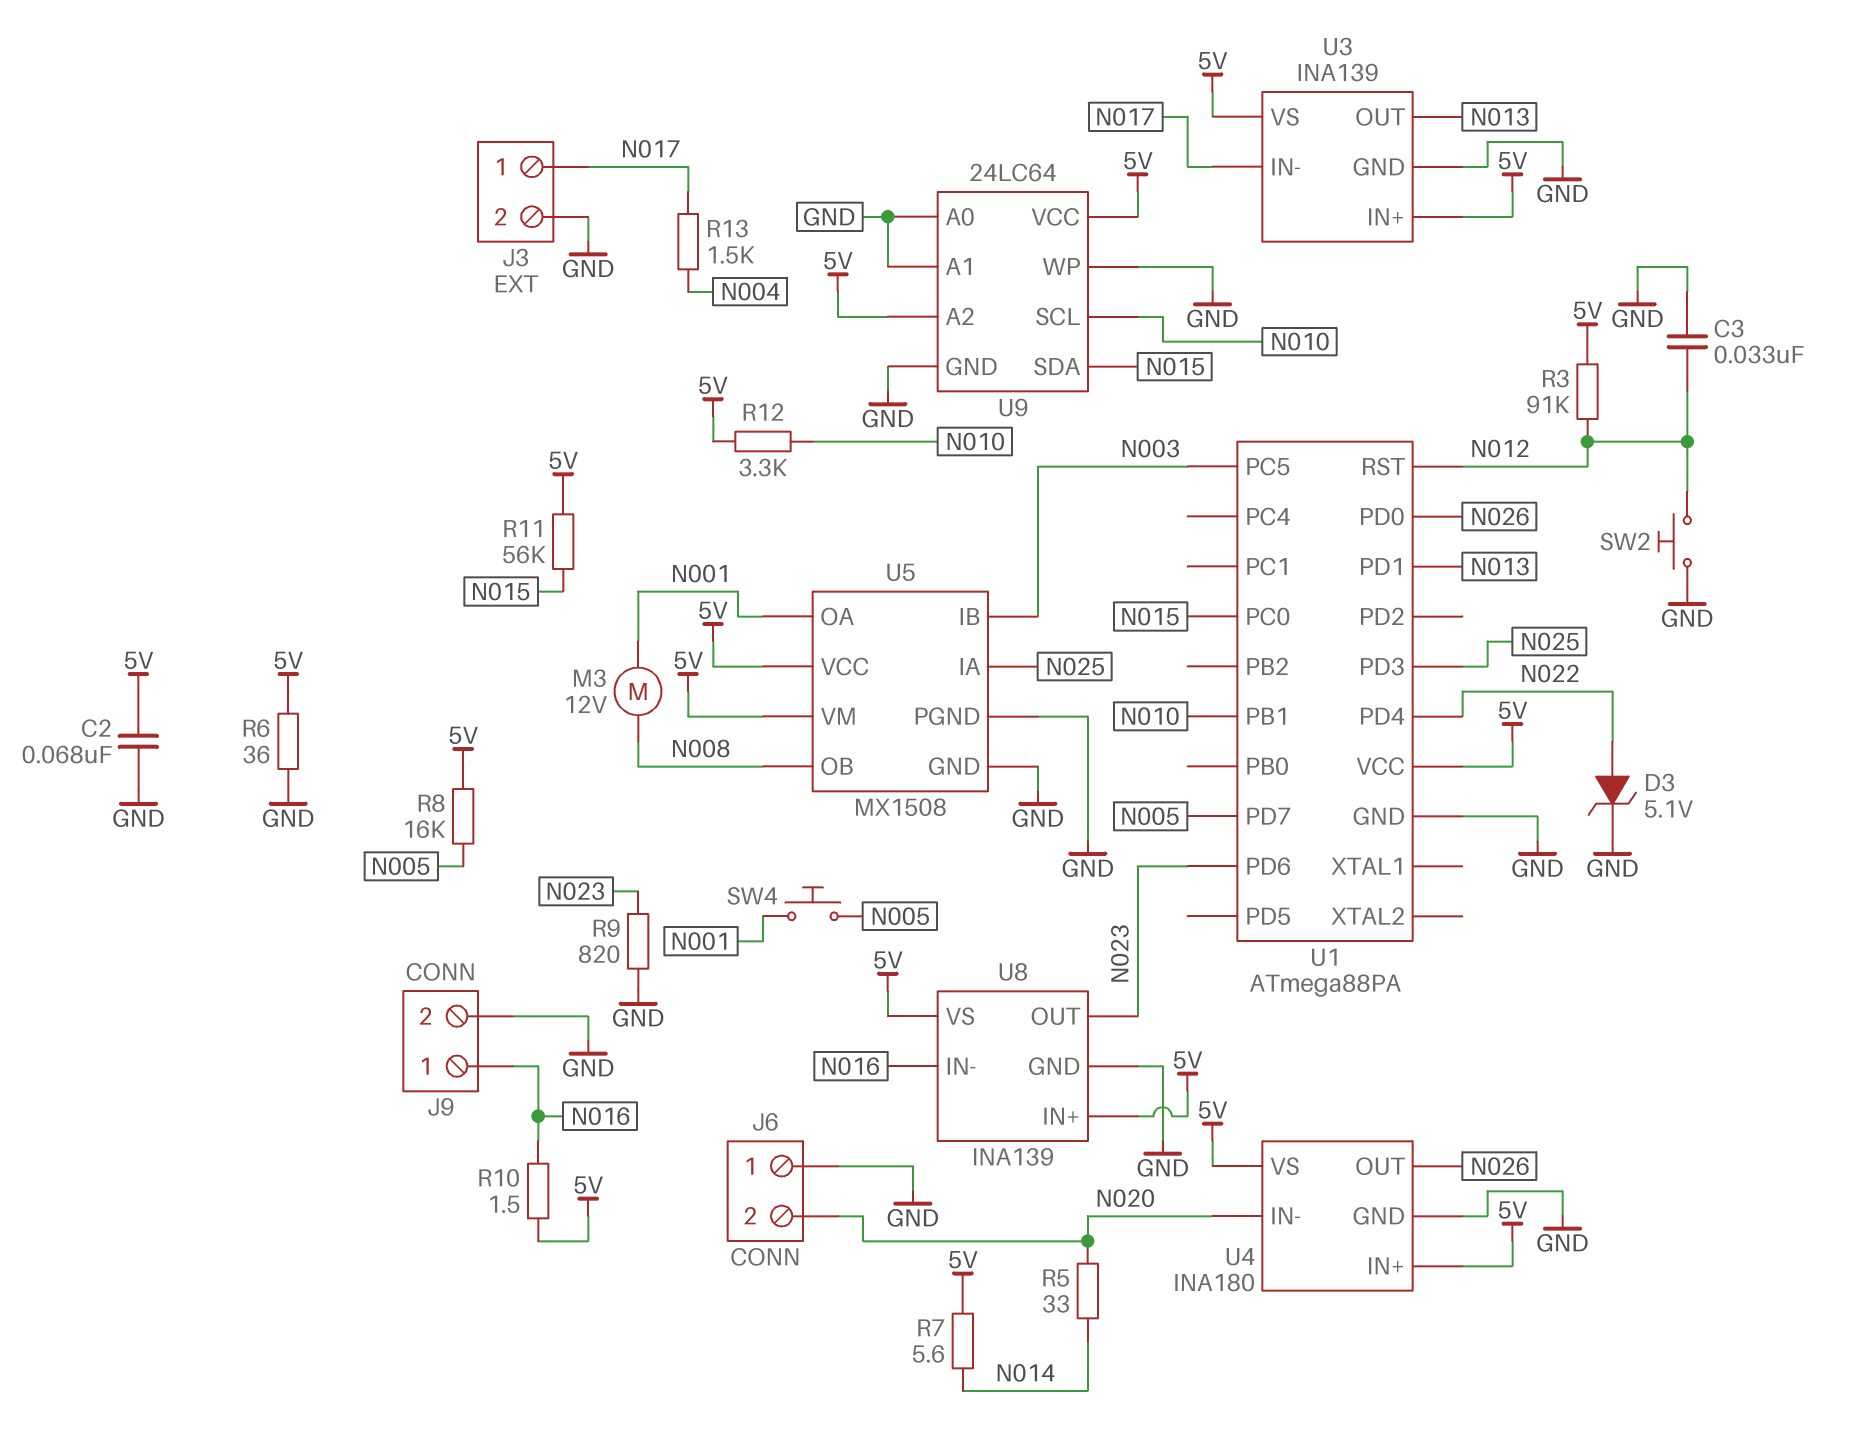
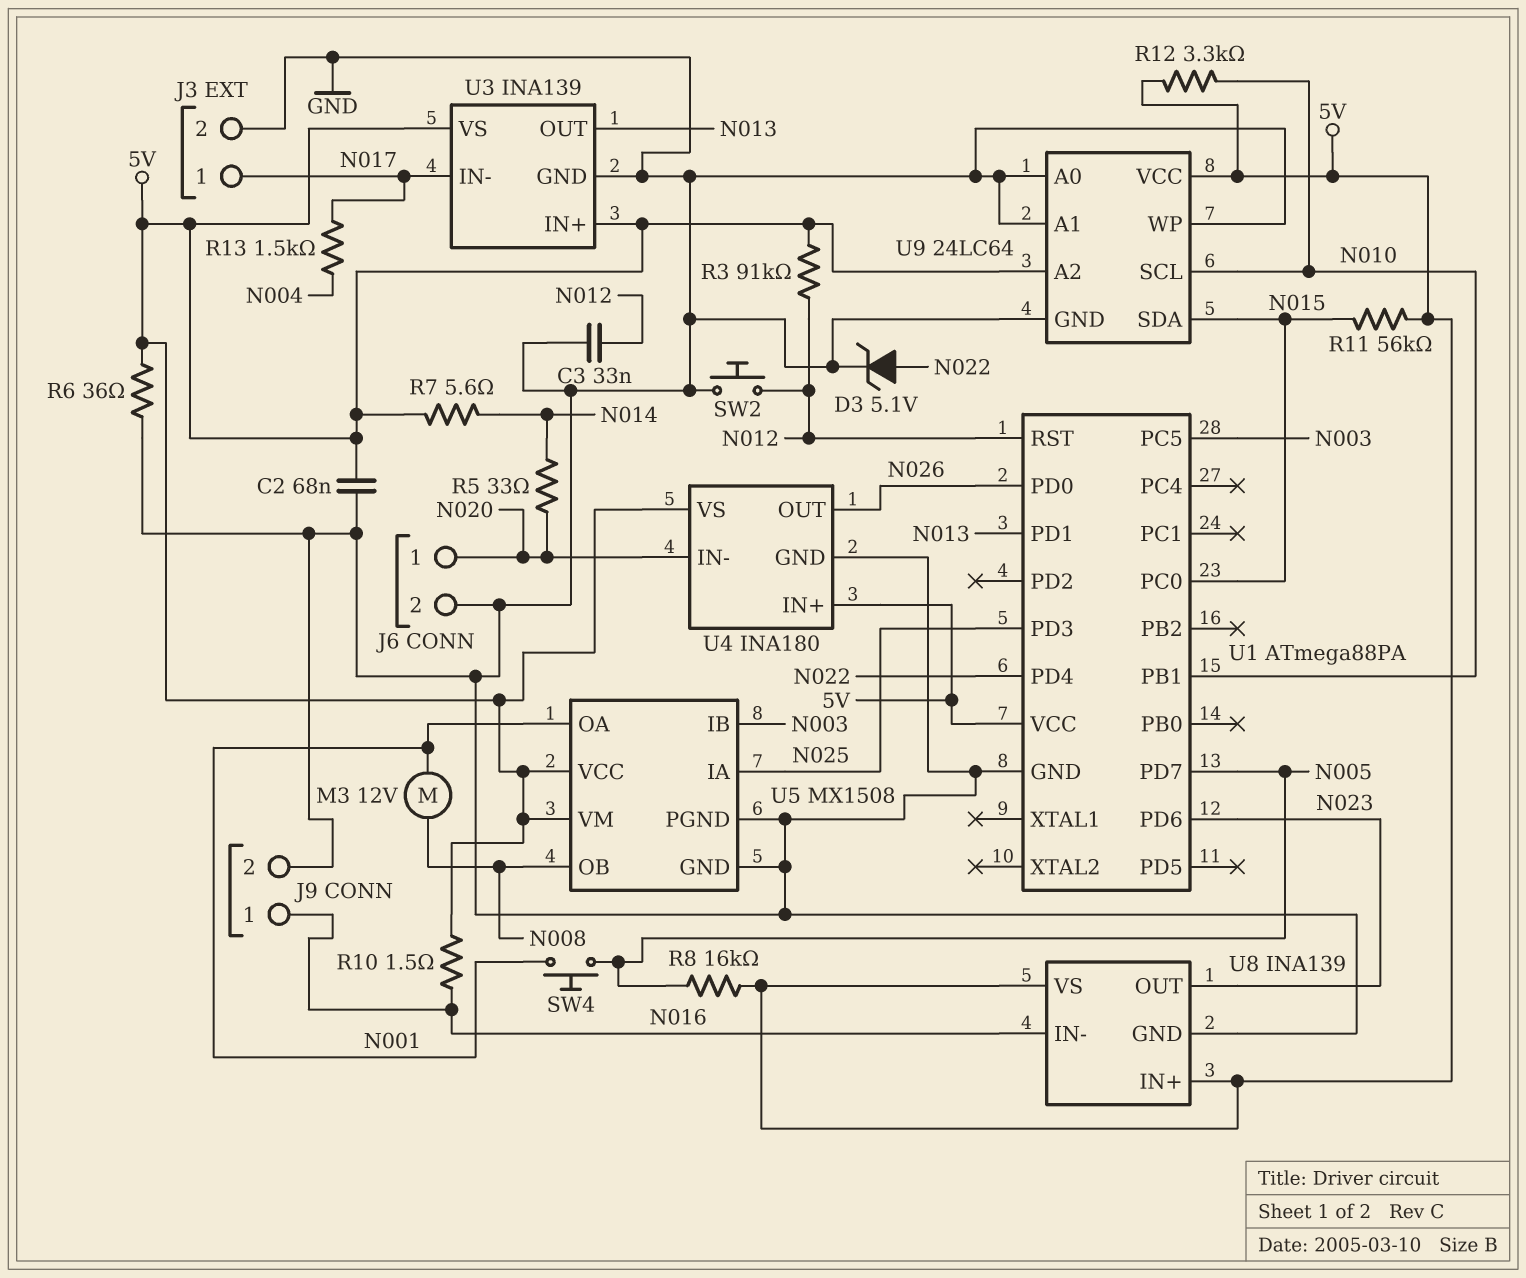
J6 pin 1: GND -> N020
J6 pin 2: N020 -> GND
R9: 820 (GND, N023) -> none

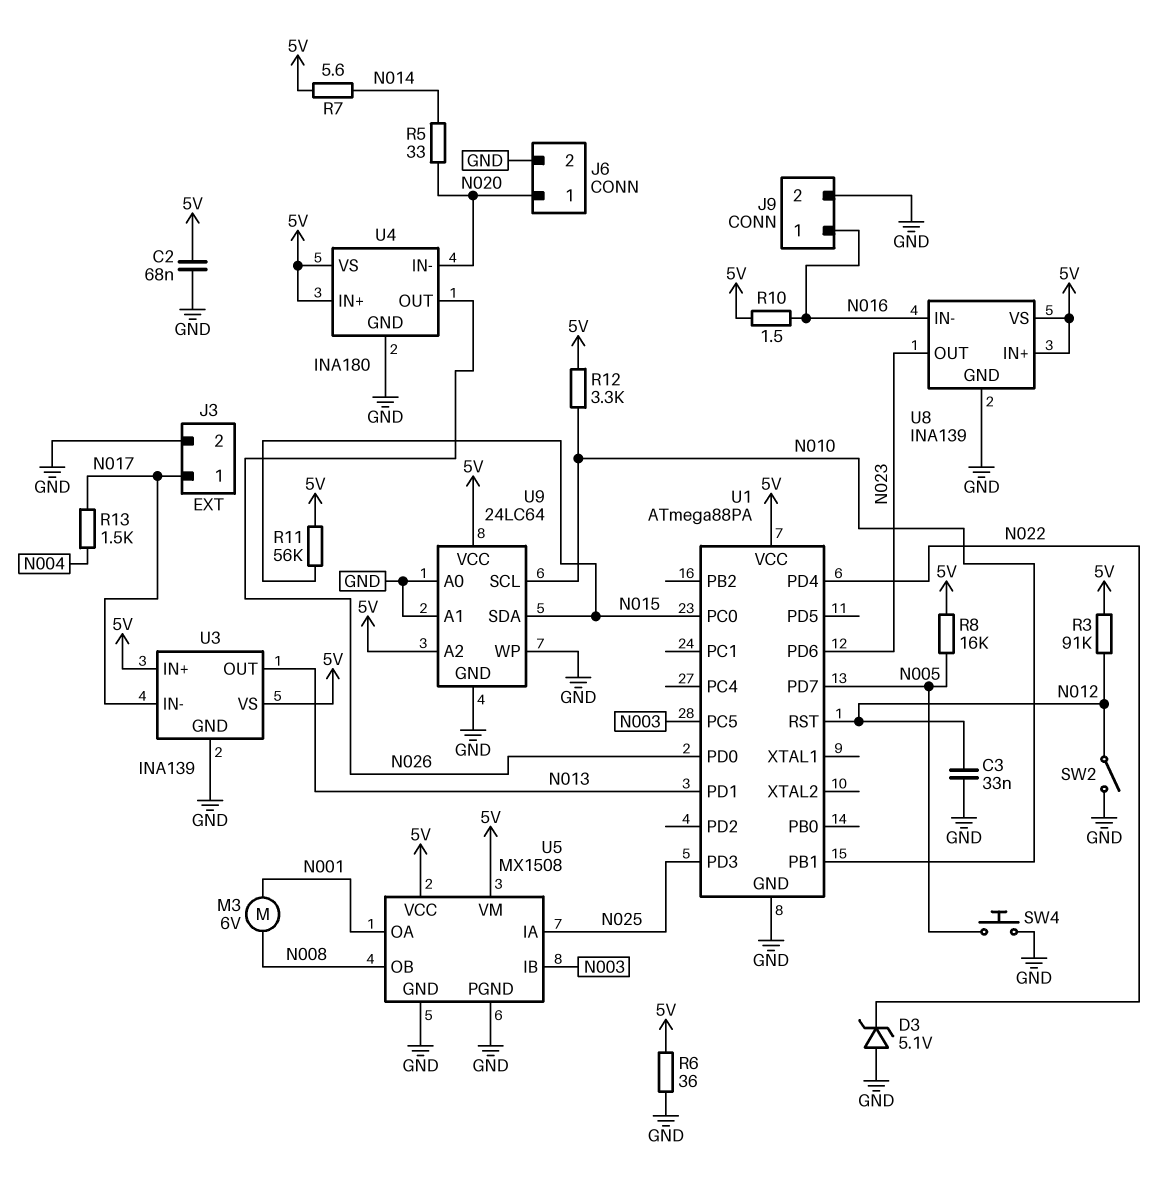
D3: zener 5.1V (A N022, K GND) -> zener 5.1V (A GND, K N022)
M3: motor 12V (N001, N008) -> motor 6V (N001, N008)
SW2: button (GND, N012) -> switch (GND, N012)
SW4: button (N001, N005) -> button (GND, N005)

